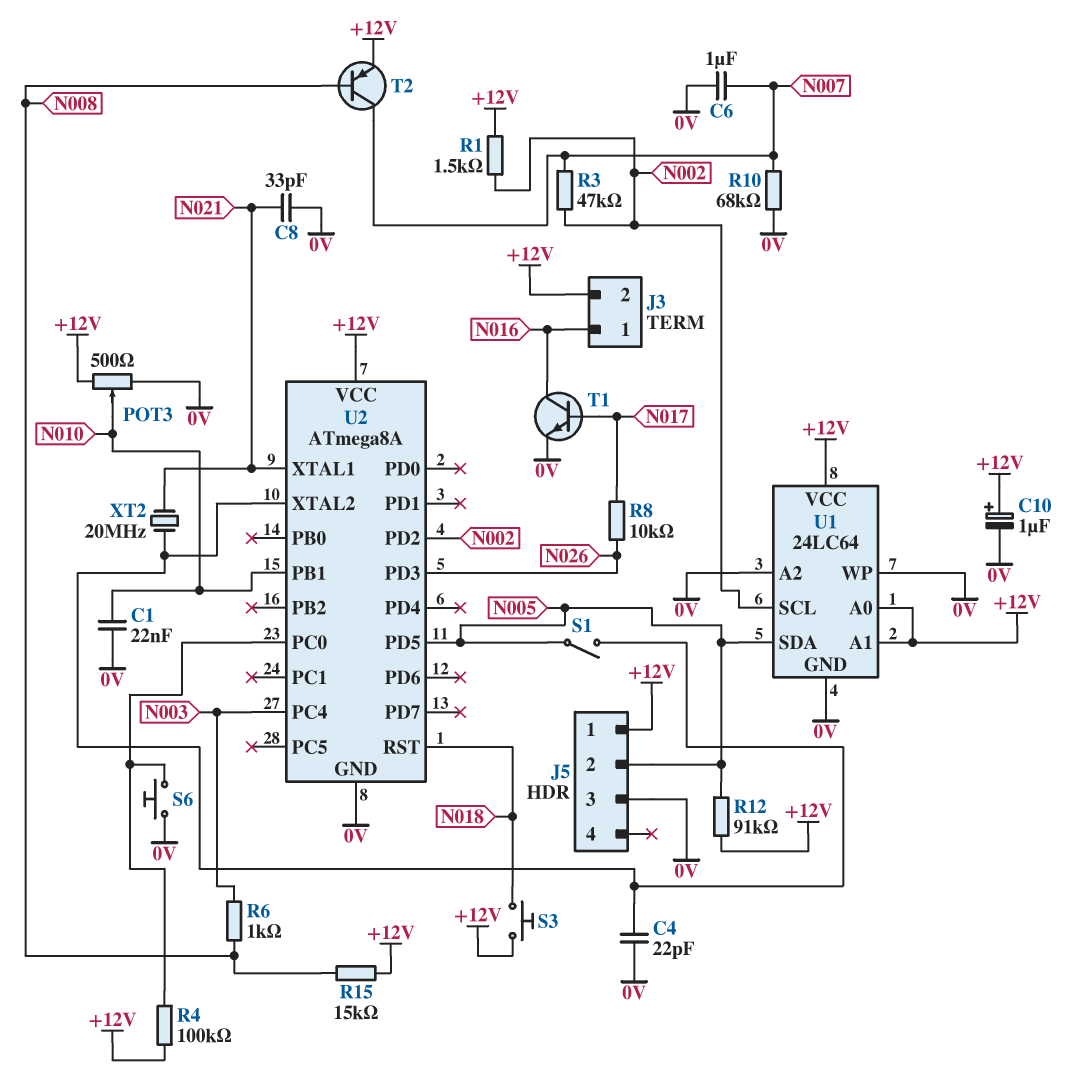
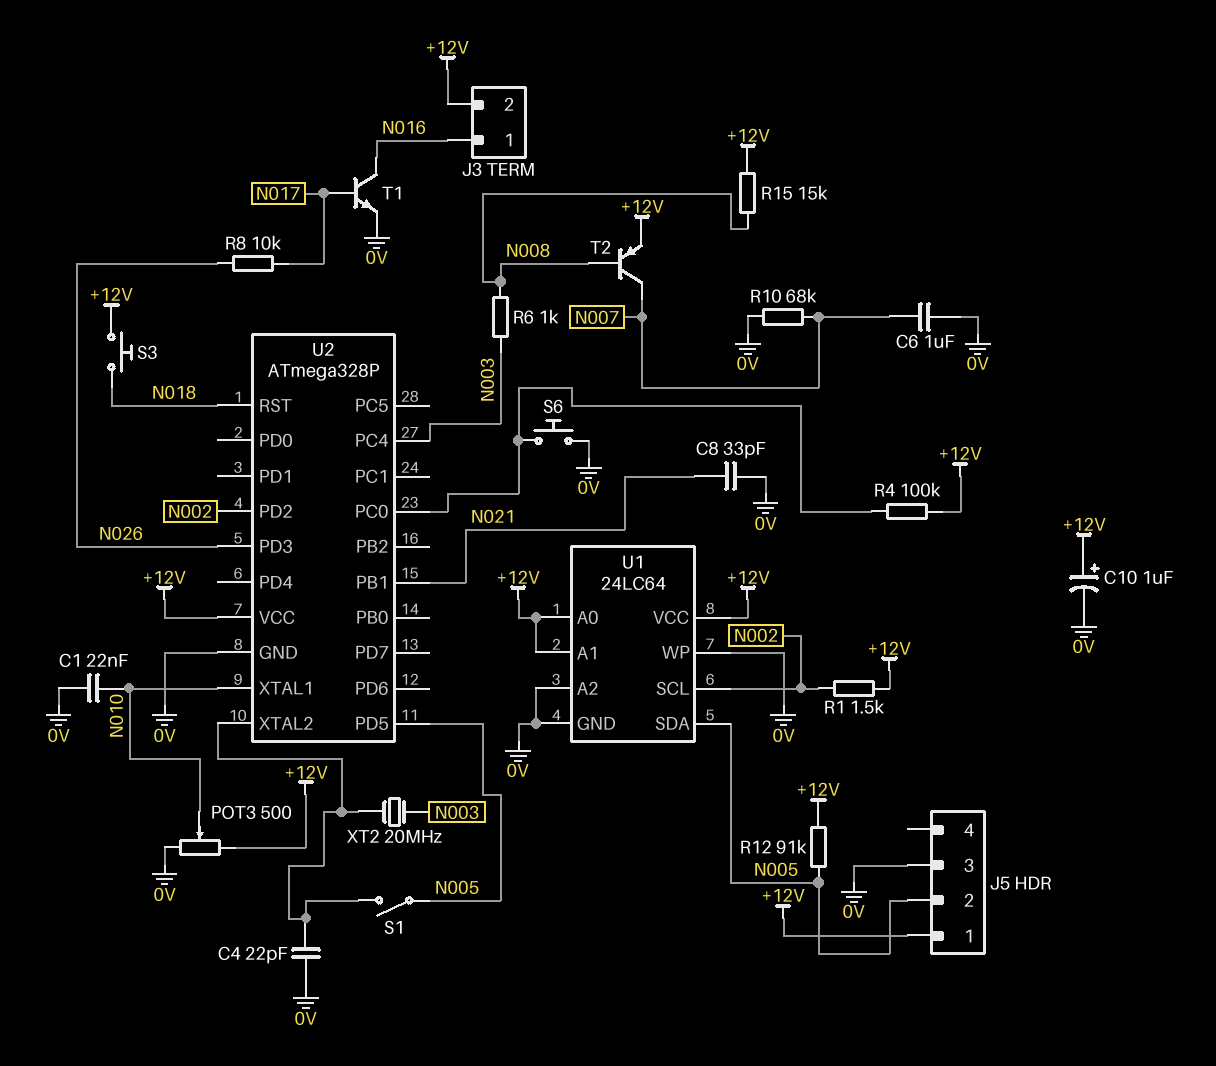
R3: 47k (N002, N007) -> none
U2: ATmega8A -> ATmega328P
U2 pin PB1: N010 -> N021
U2 pin XTAL1: N021 -> N010
XT2: 20MHz (N021, U2/XTAL2) -> 20MHz (N003, U2/XTAL2)

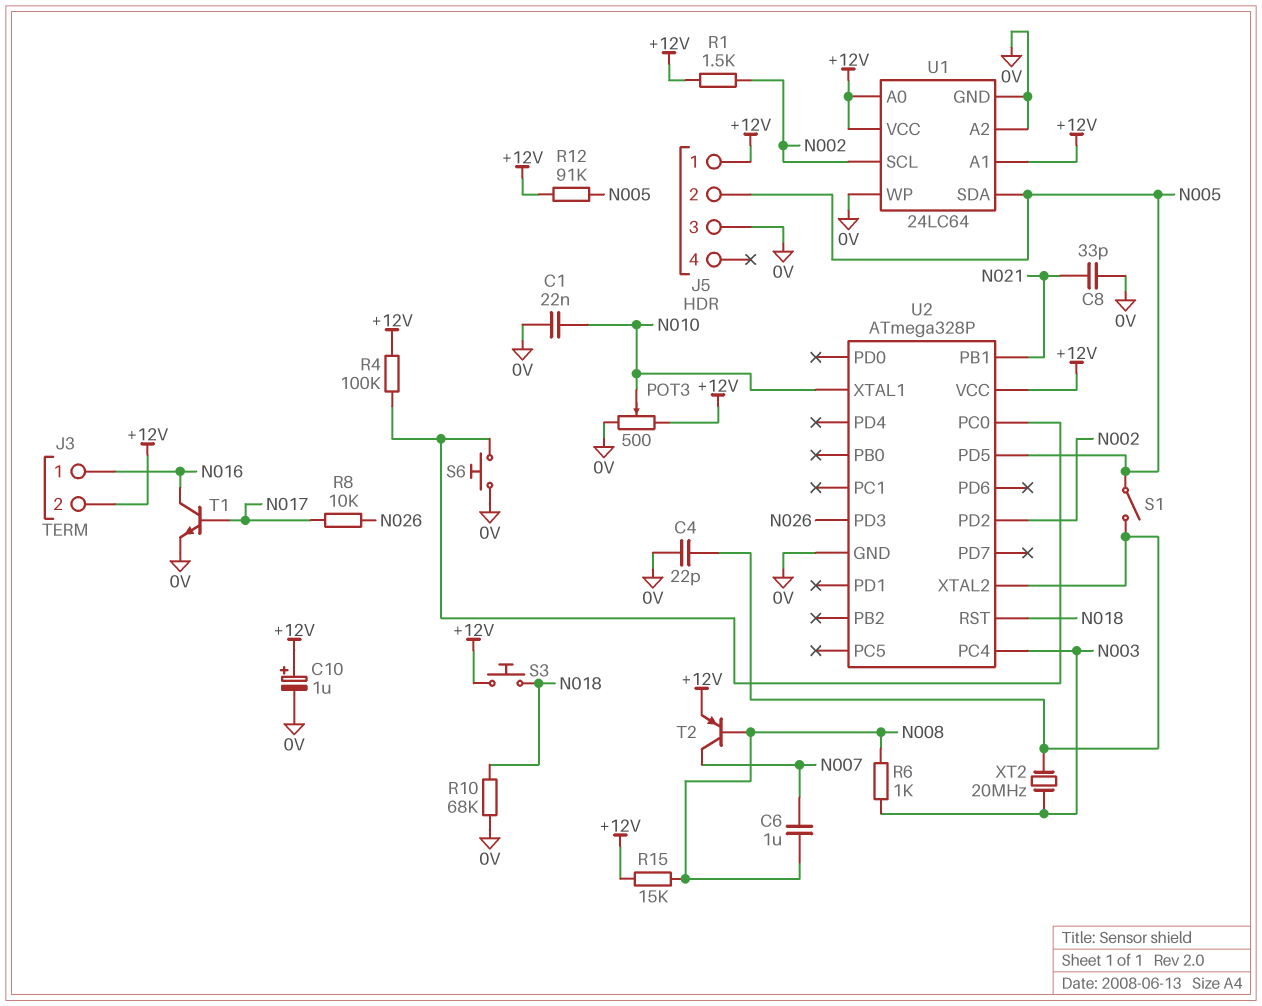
C6: 1uF (0V, N007) -> 1uF (N007, N008)
R10: 68k (0V, N007) -> 68k (0V, N018)

